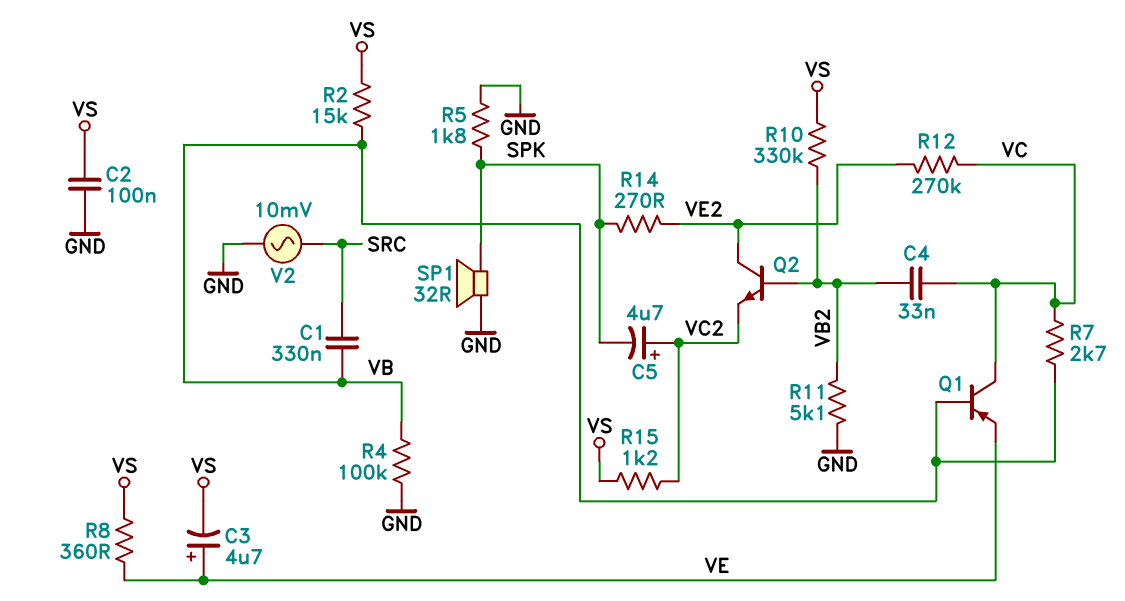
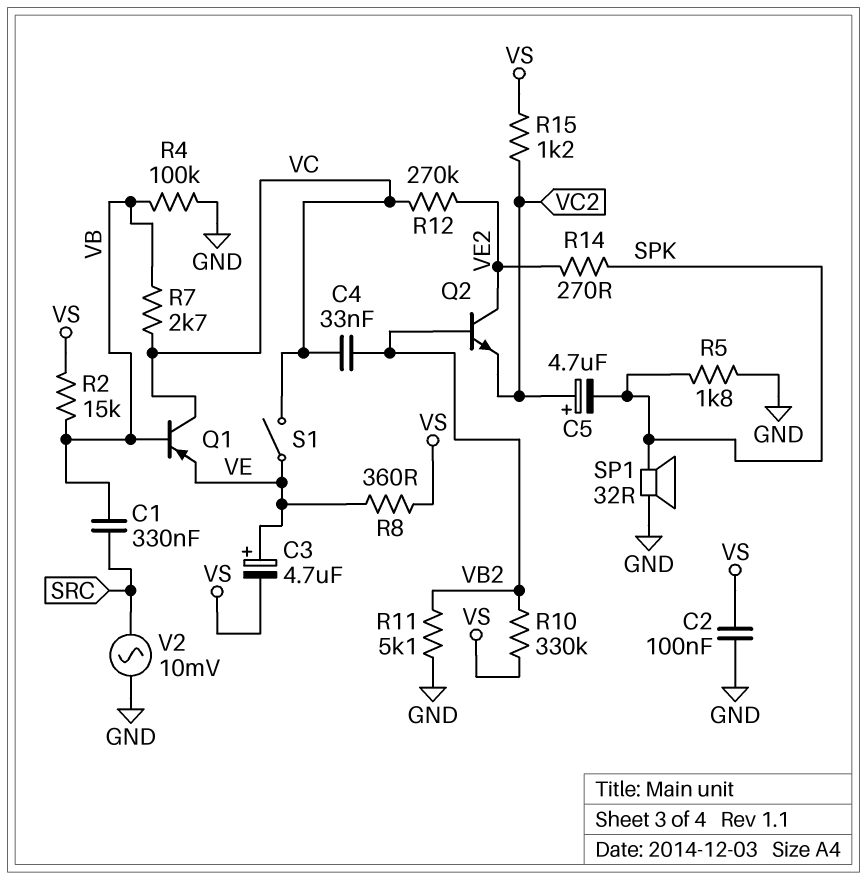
S1: none -> switch (VC, VE)

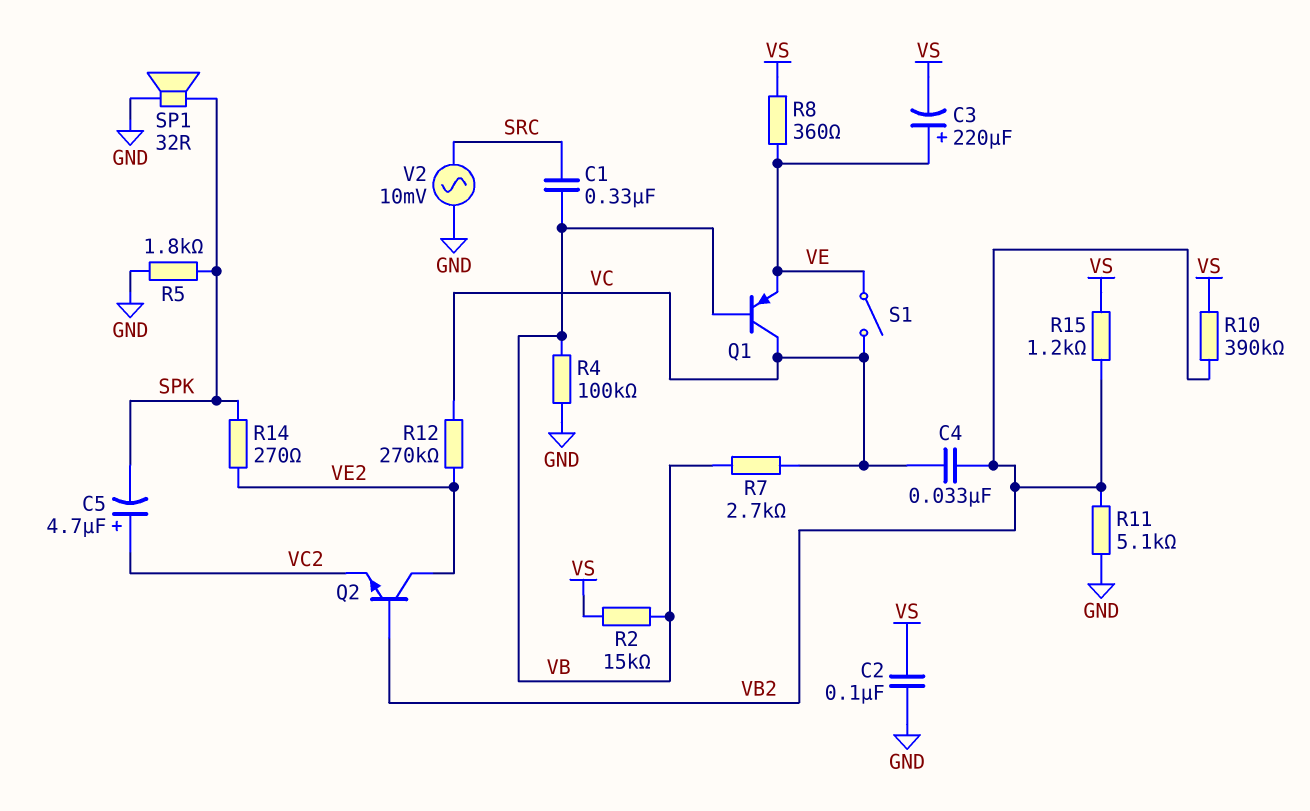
C3: 4.7uF (plus VE, minus VS) -> 220uF (plus VE, minus VS)
R10: 330k (VB2, VS) -> 390k (VB2, VS)
R15: 1.2k (VC2, VS) -> 1.2k (VB2, VS)

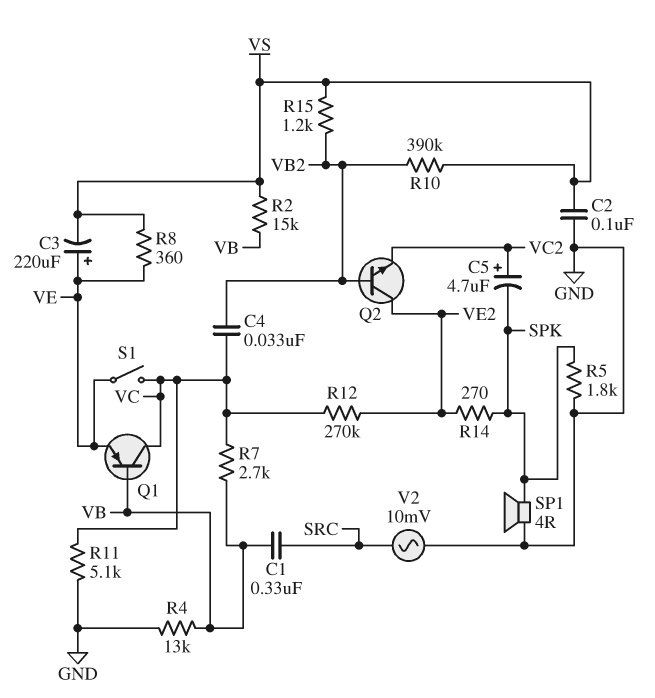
R4: 100k (GND, VB) -> 13k (GND, VB)
R11: 5.1k (GND, VB2) -> 5.1k (GND, VC)
SP1: speaker 32R (GND, SPK) -> speaker 4R (GND, SPK)

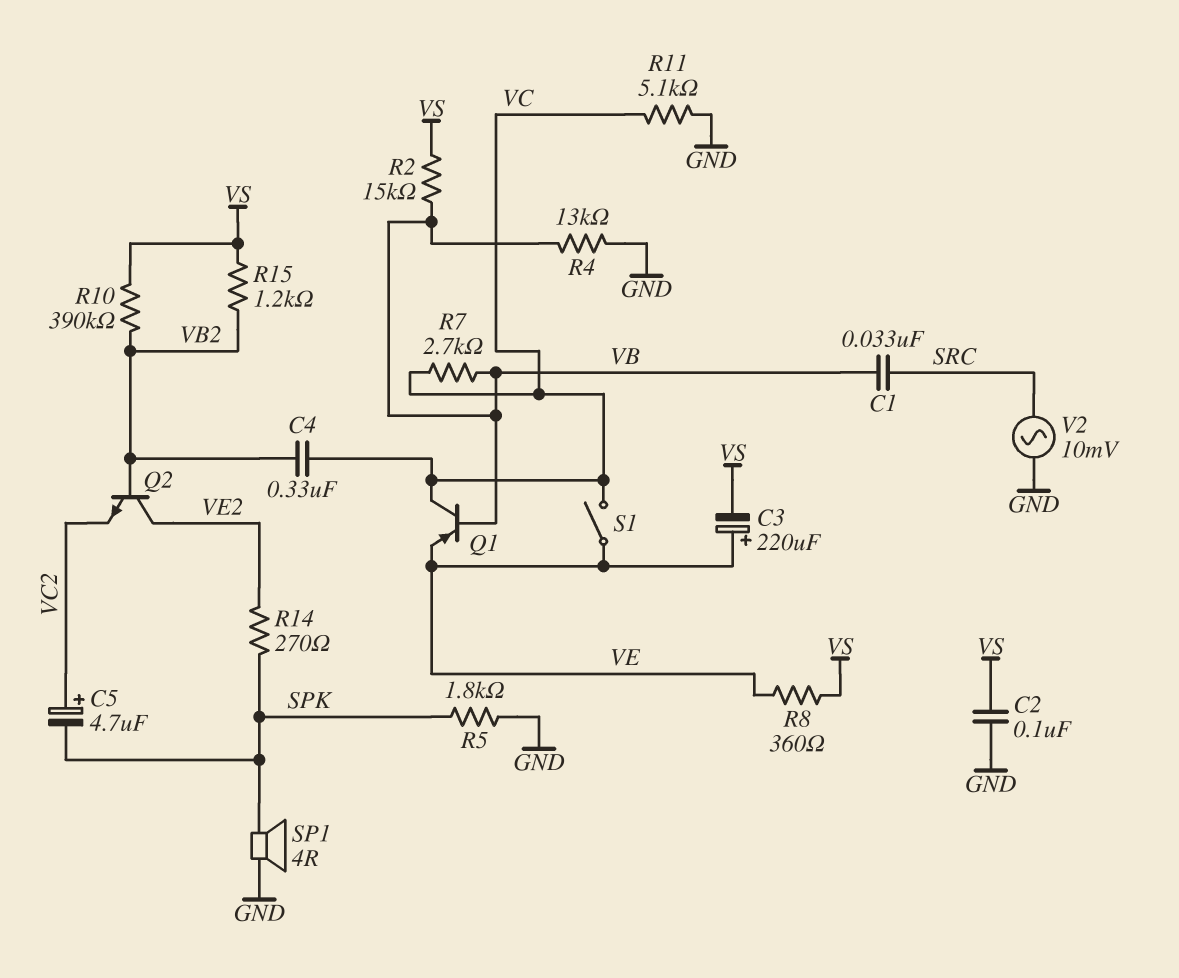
C1: 330nF (SRC, VB) -> 33nF (SRC, VB)
C4: 33nF (VB2, VC) -> 330nF (VB2, VC)
R12: 270k (VC, VE2) -> none

